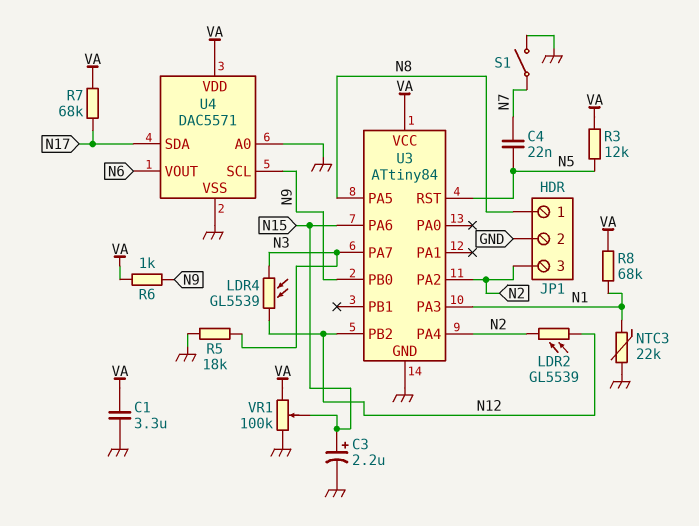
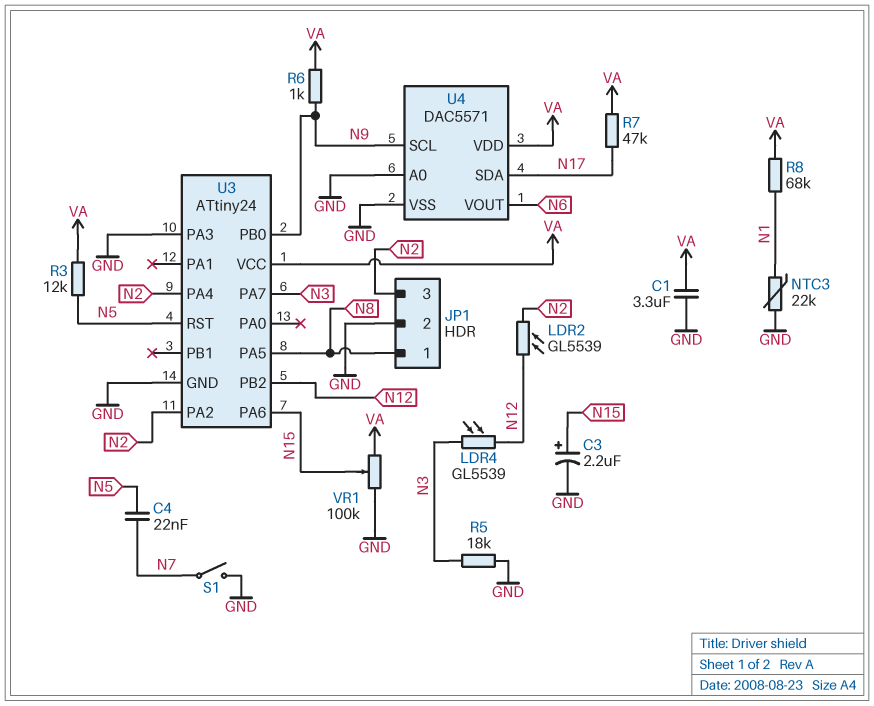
R7: 68k (N17, VA) -> 47k (N17, VA)
U3: ATtiny84 -> ATtiny24
U3 pin PA3: N1 -> GND

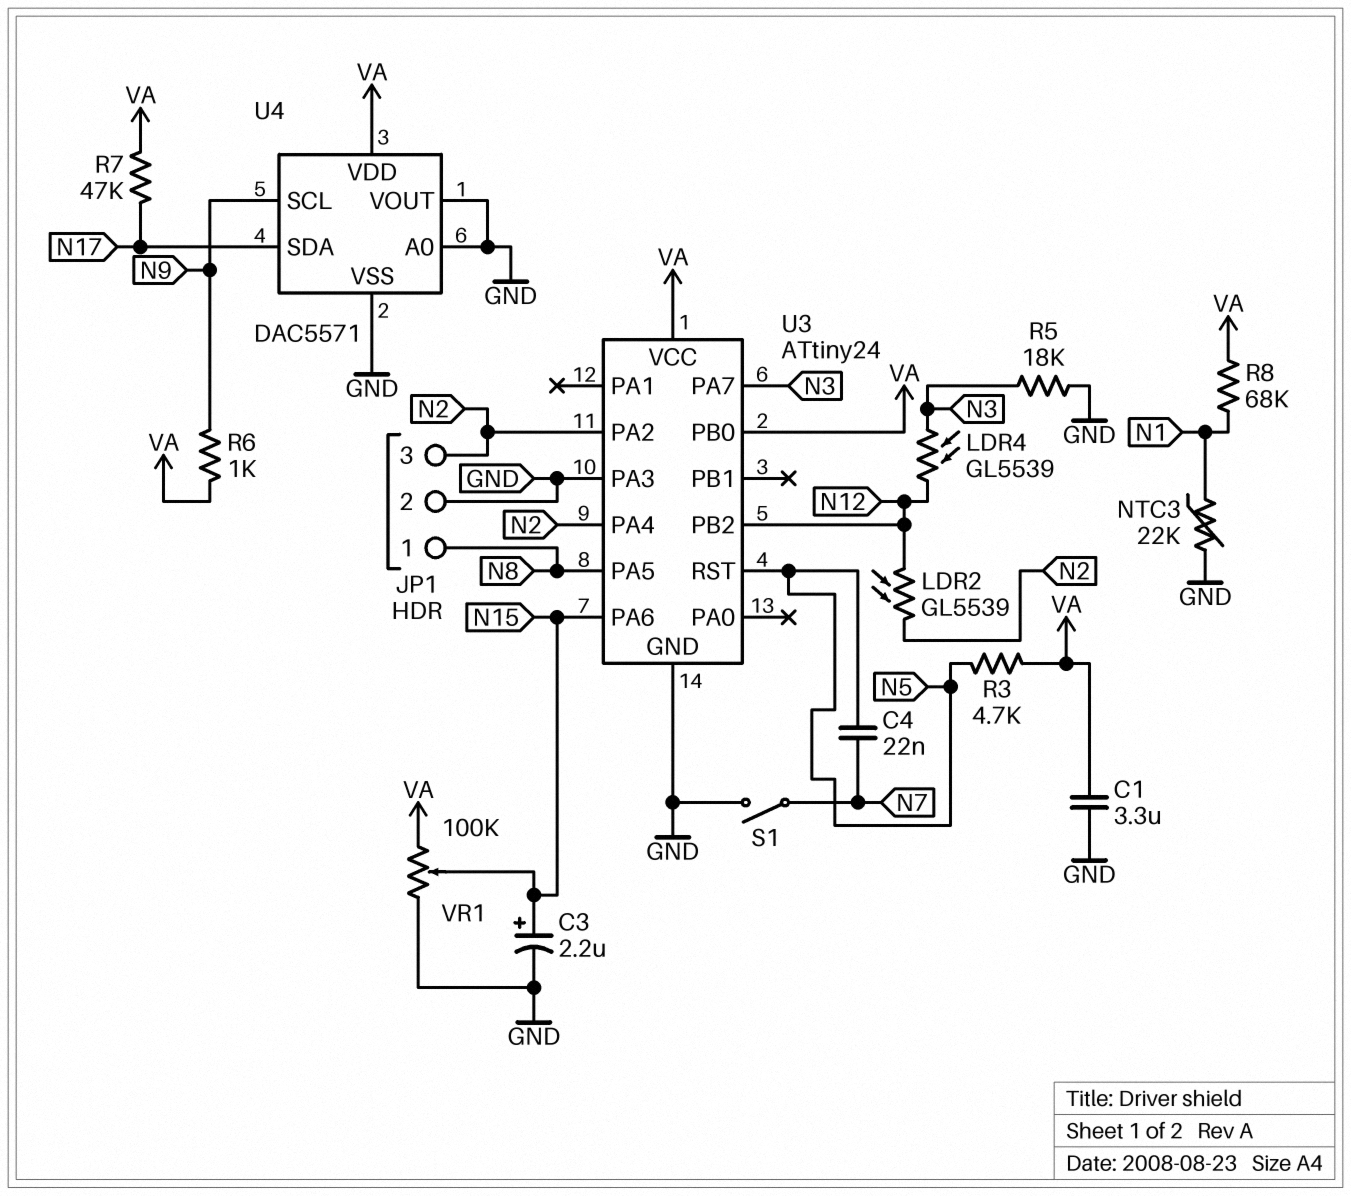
R3: 12k (N5, VA) -> 4.7k (N5, VA)
U3 pin PB0: N9 -> VA
U4 pin VOUT: N6 -> GND

